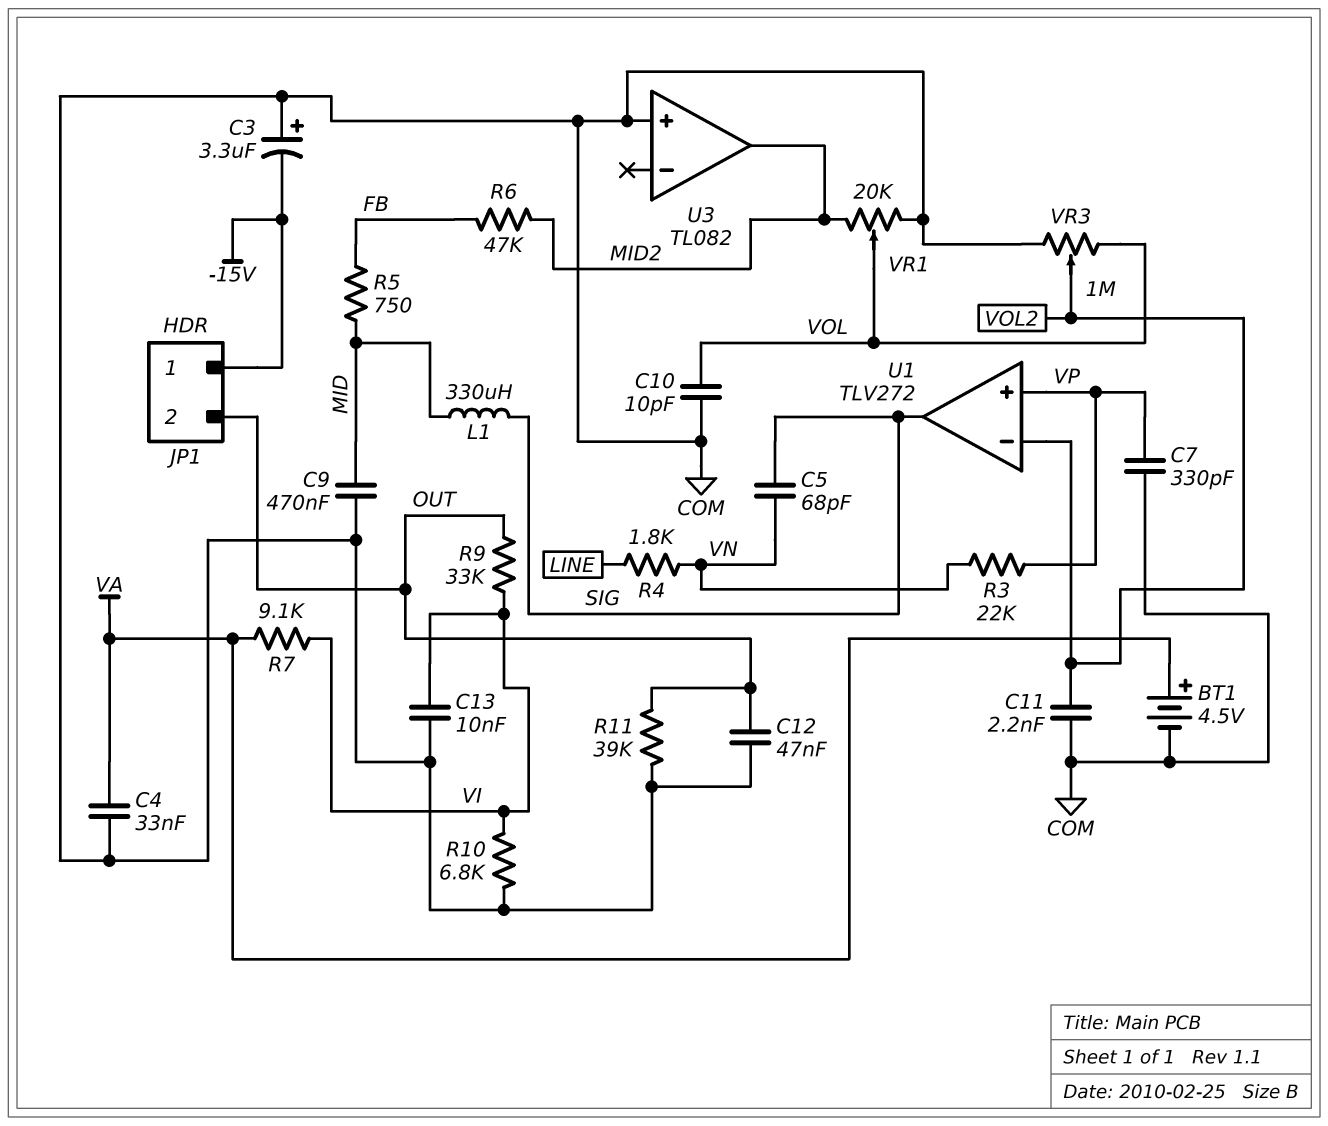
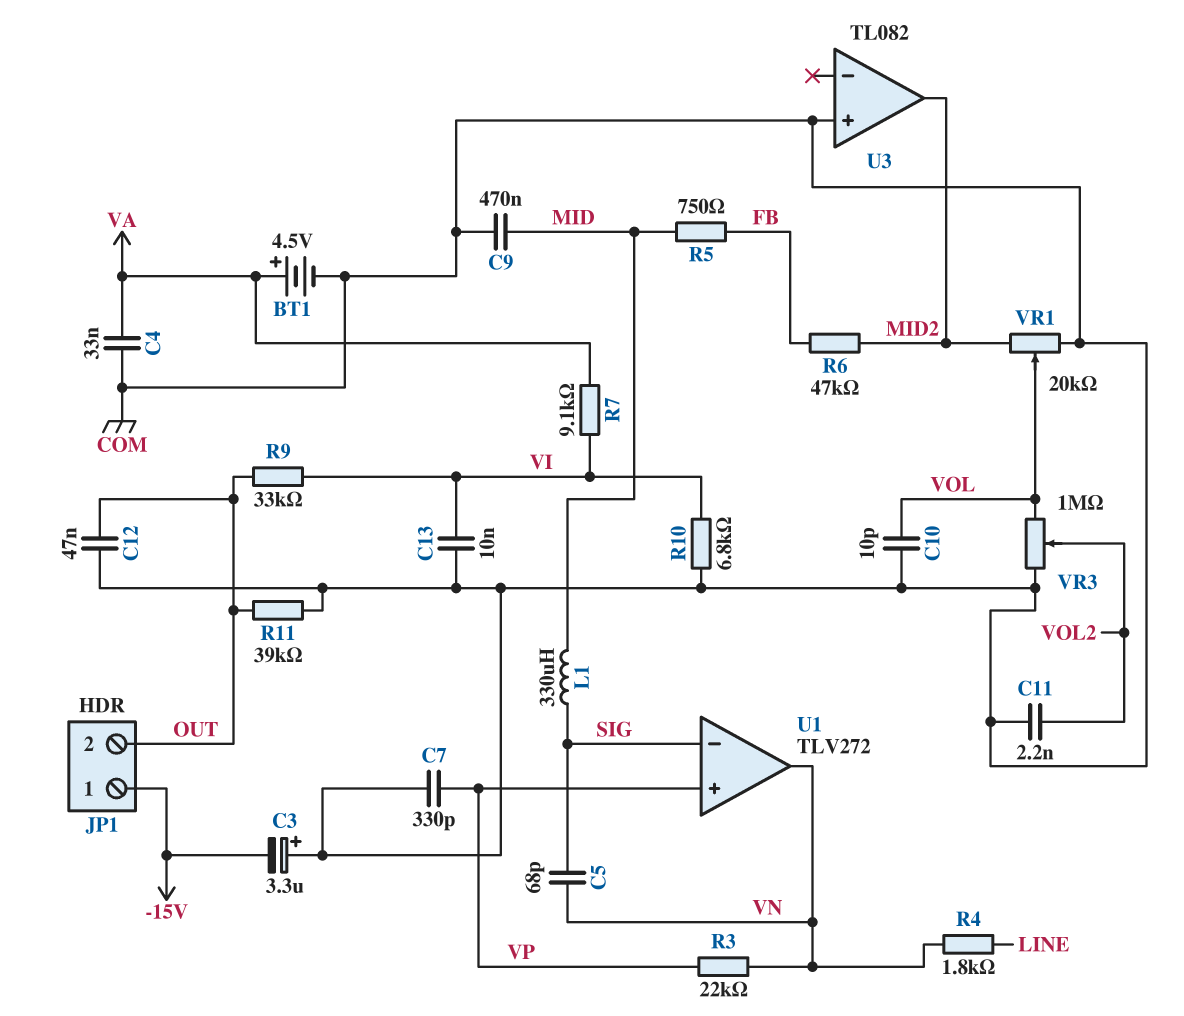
U1 pin in-: VOL2 -> SIG
U1 pin out: SIG -> VN

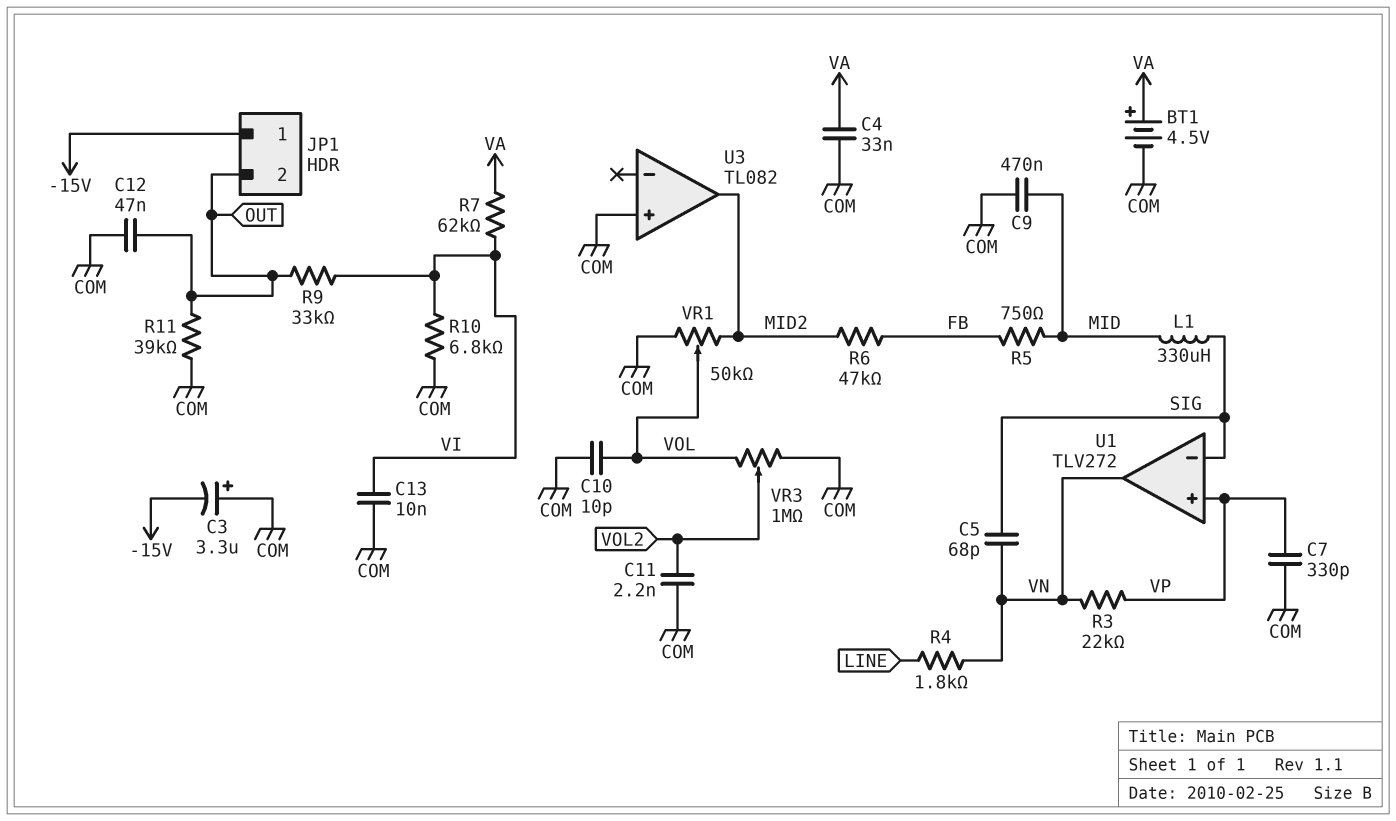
R7: 9.1k (VA, VI) -> 62k (VA, VI)
VR1: 20k (COM, MID2, wiper VOL) -> 50k (COM, MID2, wiper VOL)

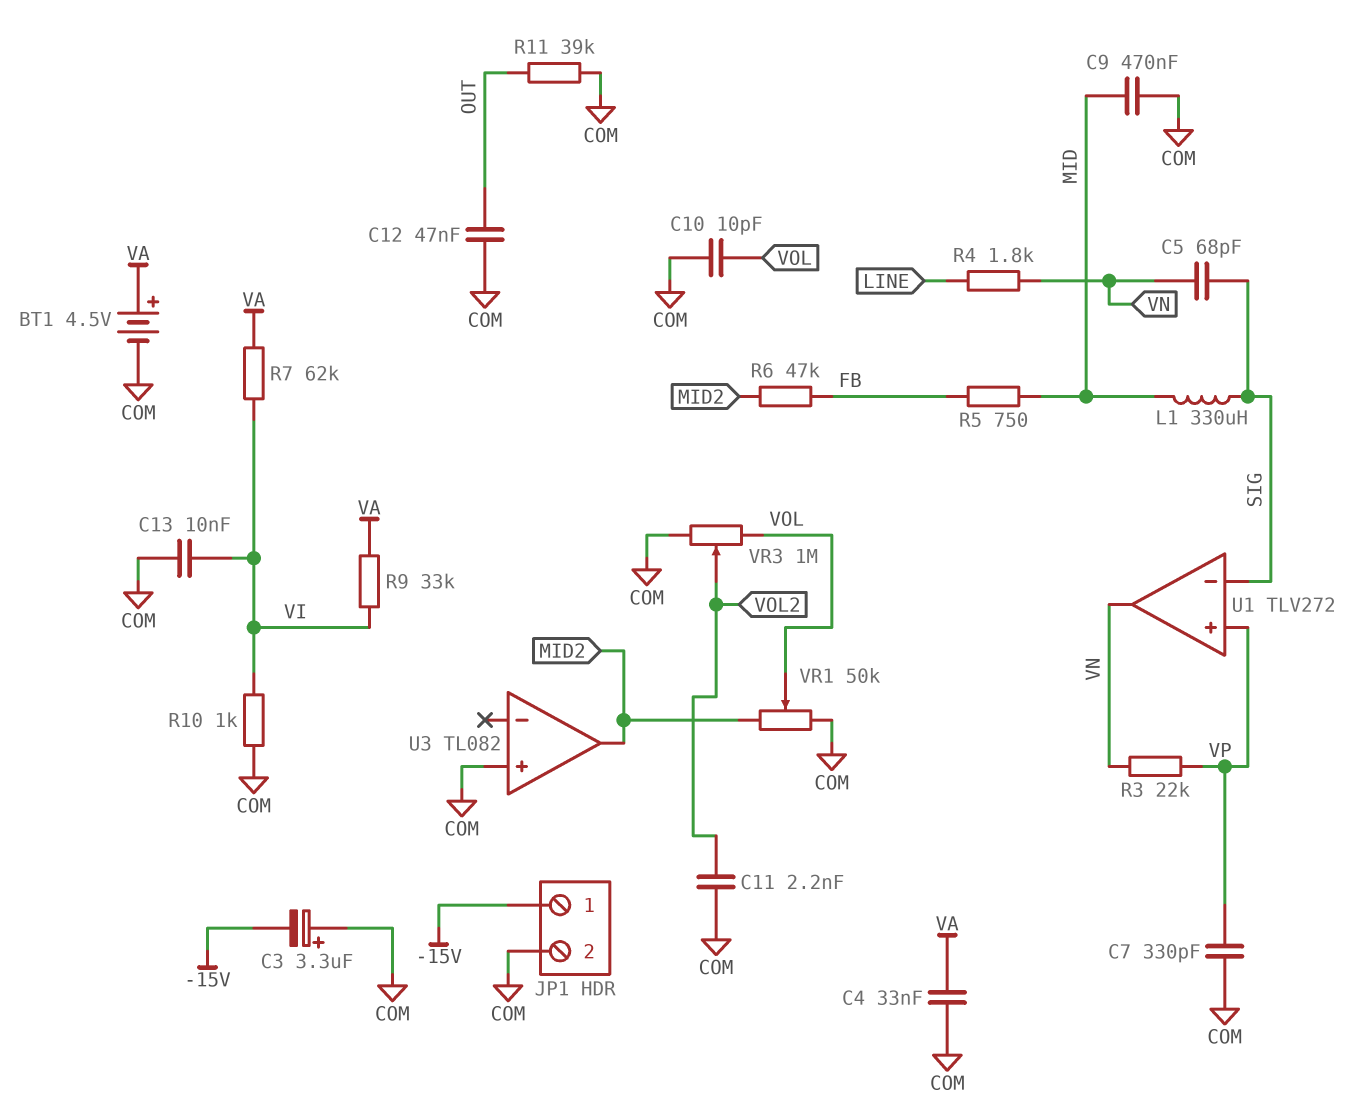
JP1 pin 2: OUT -> COM
R9: 33k (OUT, VI) -> 33k (VA, VI)
R10: 6.8k (COM, VI) -> 1k (COM, VI)

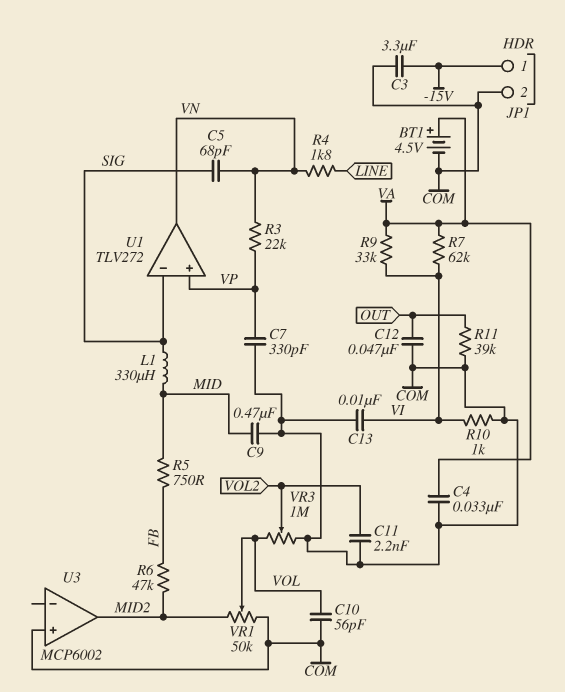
C3: 3.3uF (plus COM, minus -15V) -> 3.3uF (-15V, COM)
C10: 10pF (COM, VOL) -> 56pF (COM, VOL)
U3: TL082 -> MCP6002

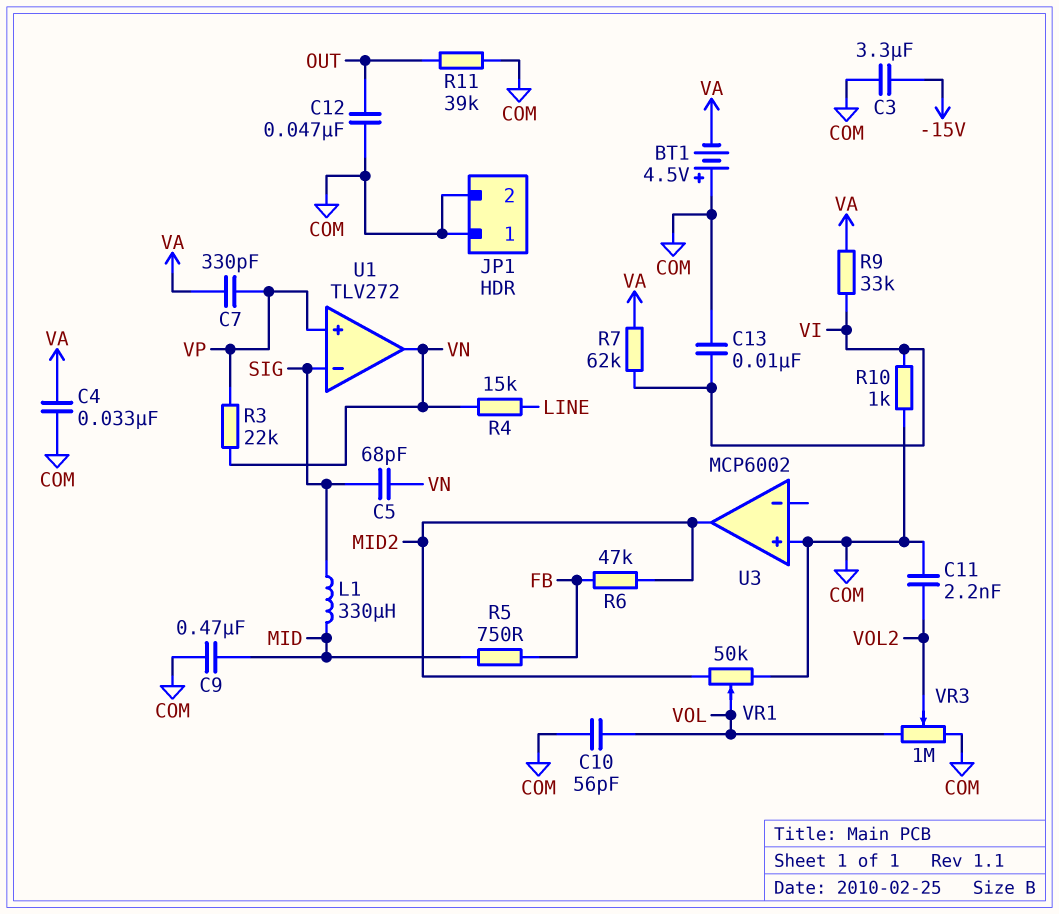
BT1: 4.5V (plus VA, minus COM) -> 4.5V (plus COM, minus VA)
C7: 330pF (COM, VP) -> 330pF (VA, VP)
JP1 pin 1: -15V -> COM
R4: 1.8k (LINE, VN) -> 15k (LINE, VN)

